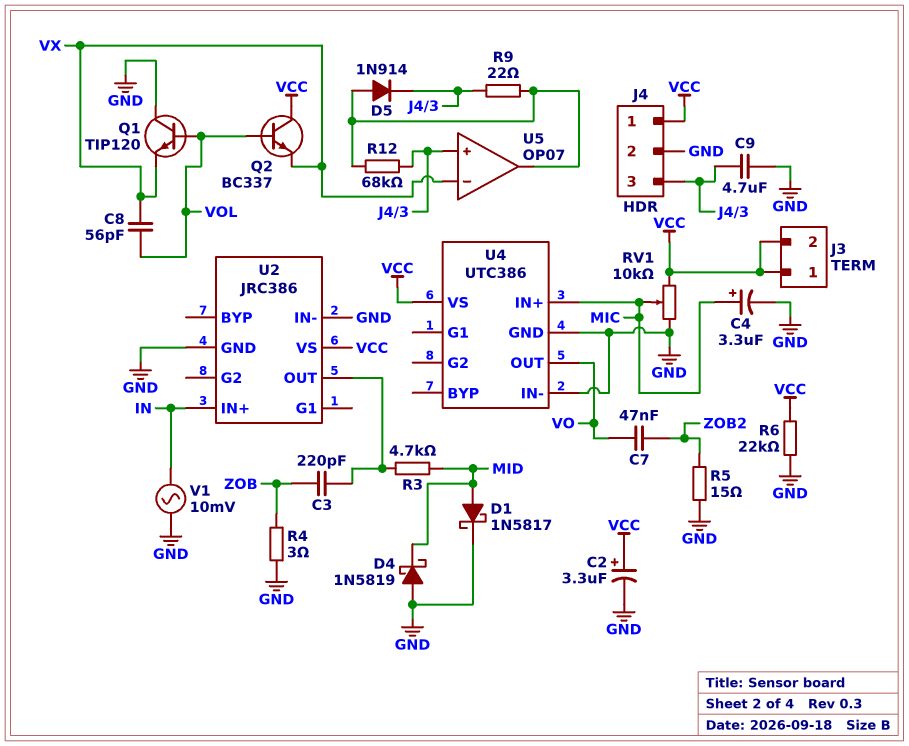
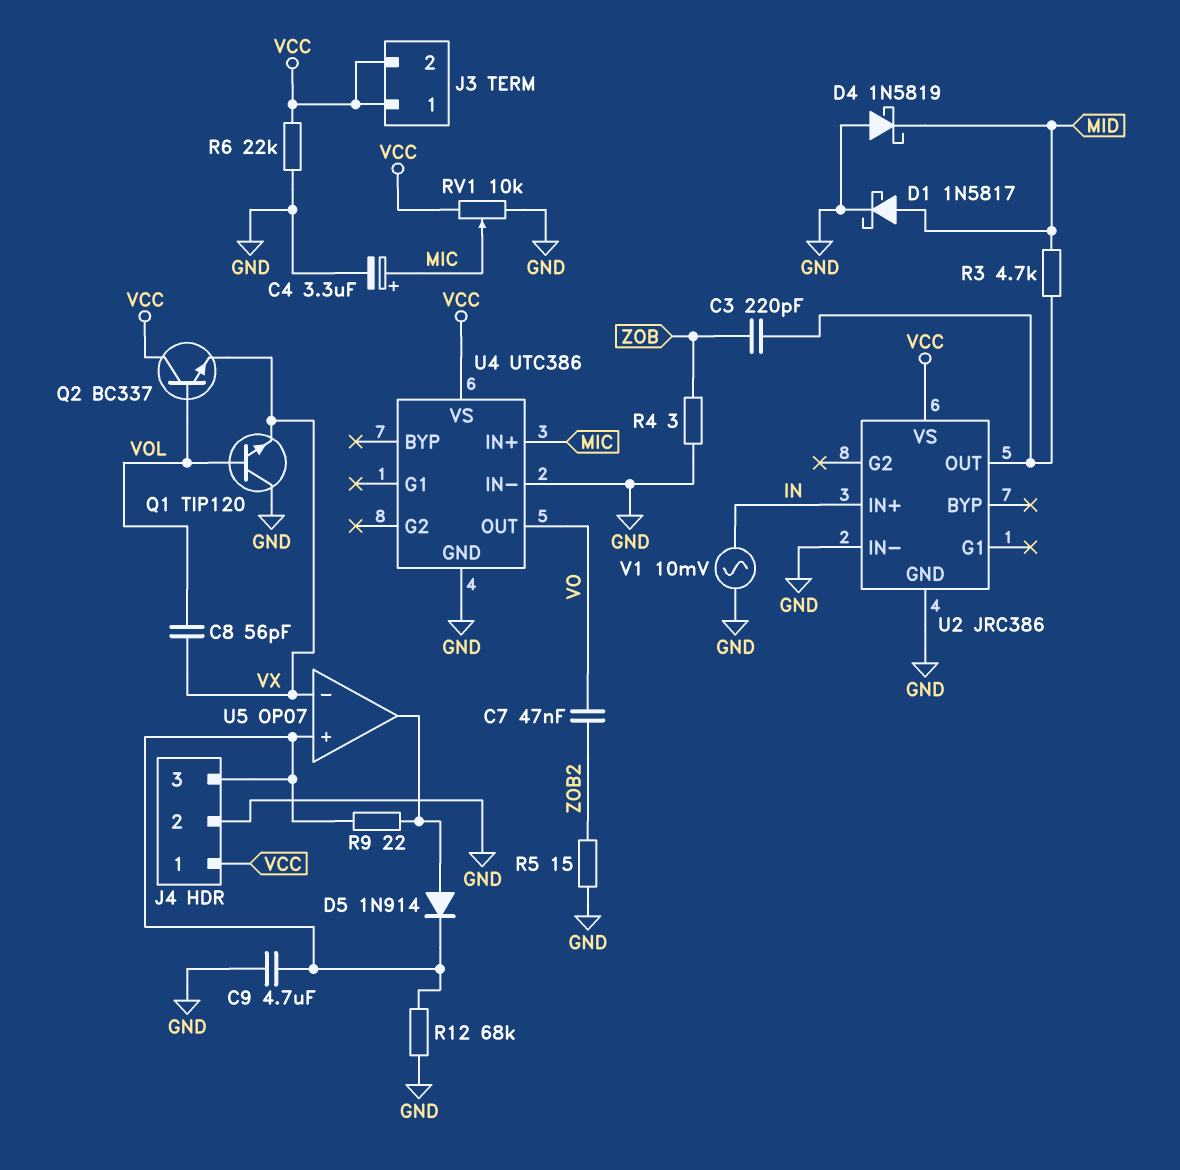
C2: 3.3uF (plus VCC, minus GND) -> none
R12: 68k (J4/3, U5/out) -> 68k (GND, J4/3)

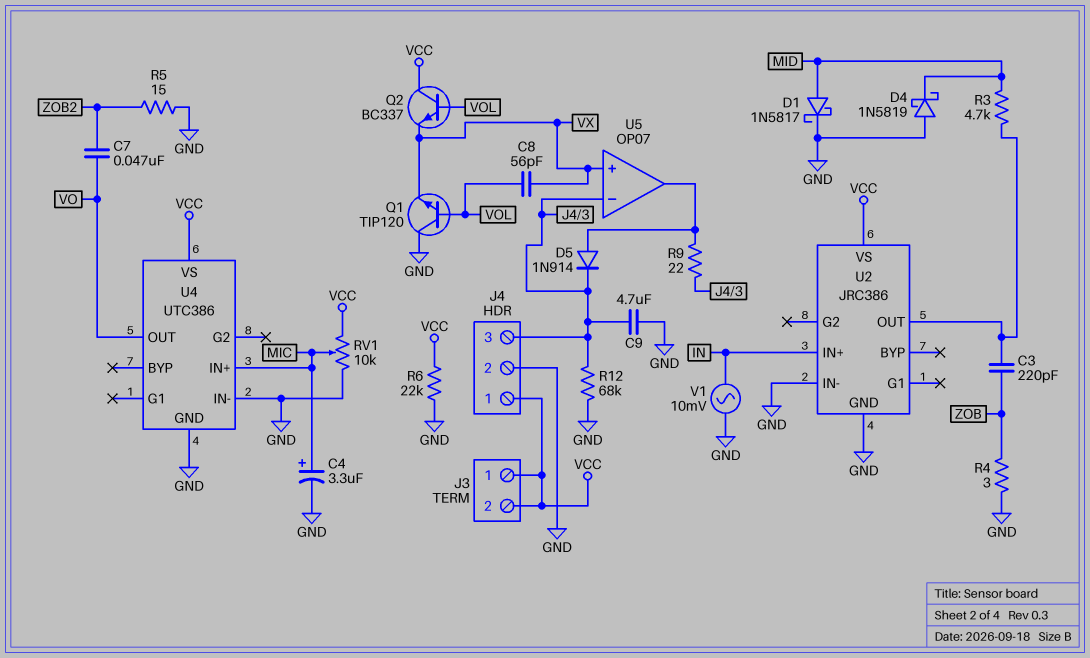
U5 pin in+: J4/3 -> VX
U5 pin in-: VX -> J4/3

